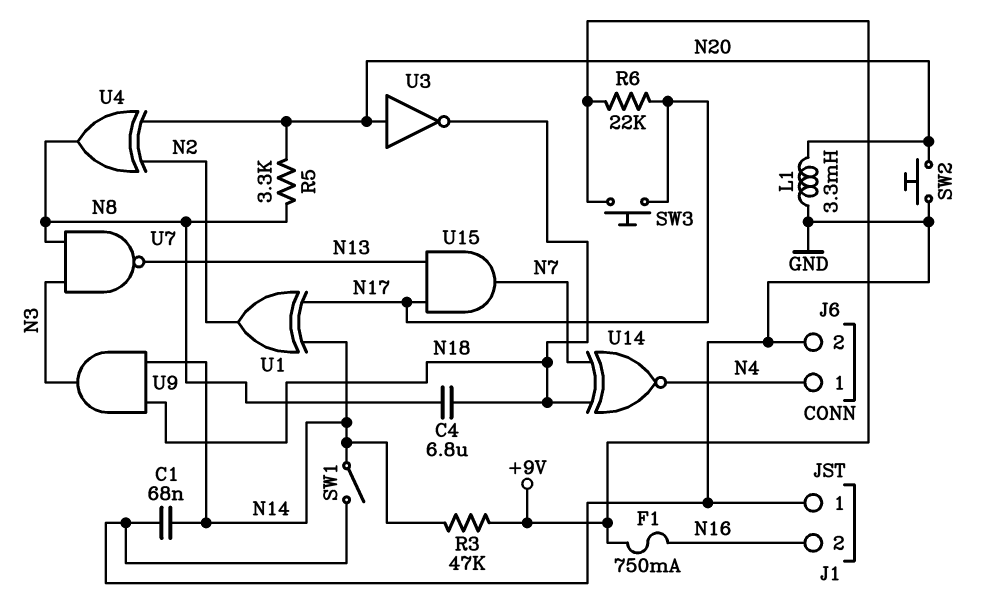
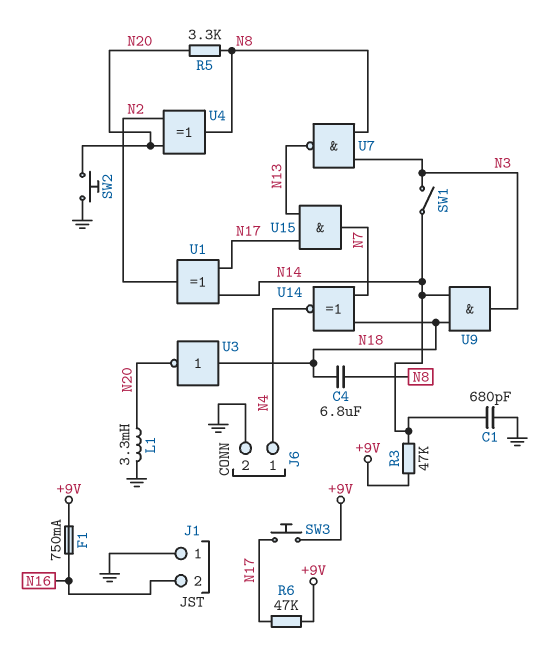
C1: 68nF (GND, N14) -> 680pF (GND, N14)
R6: 22k (+9V, N17) -> 47k (+9V, N17)
SW1: switch (GND, N14) -> switch (N3, N14)
U3: NOT (in N20, out N18) -> NOT (in N18, out N20)

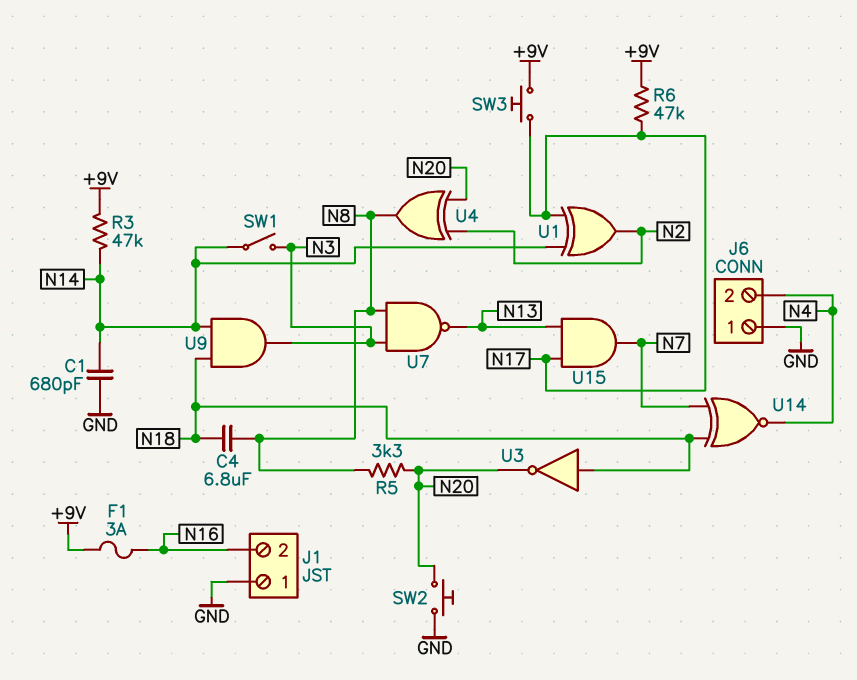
F1: 750mA (+9V, N16) -> 3A (+9V, N16)
J6 pin 1: N4 -> GND
J6 pin 2: GND -> N4
L1: 3.3mH (GND, N20) -> none

